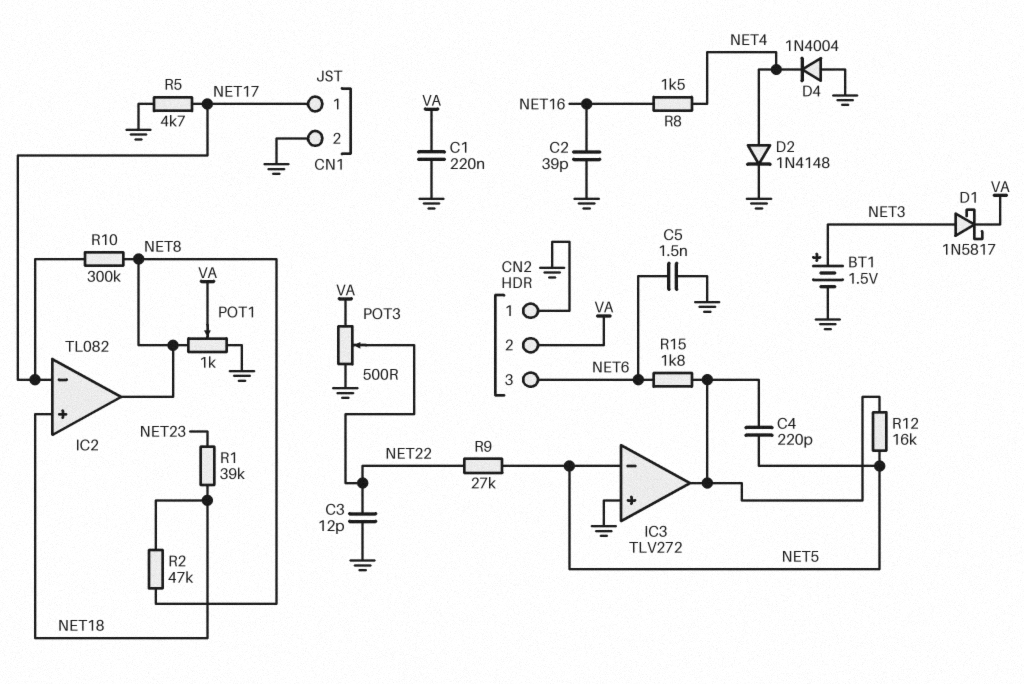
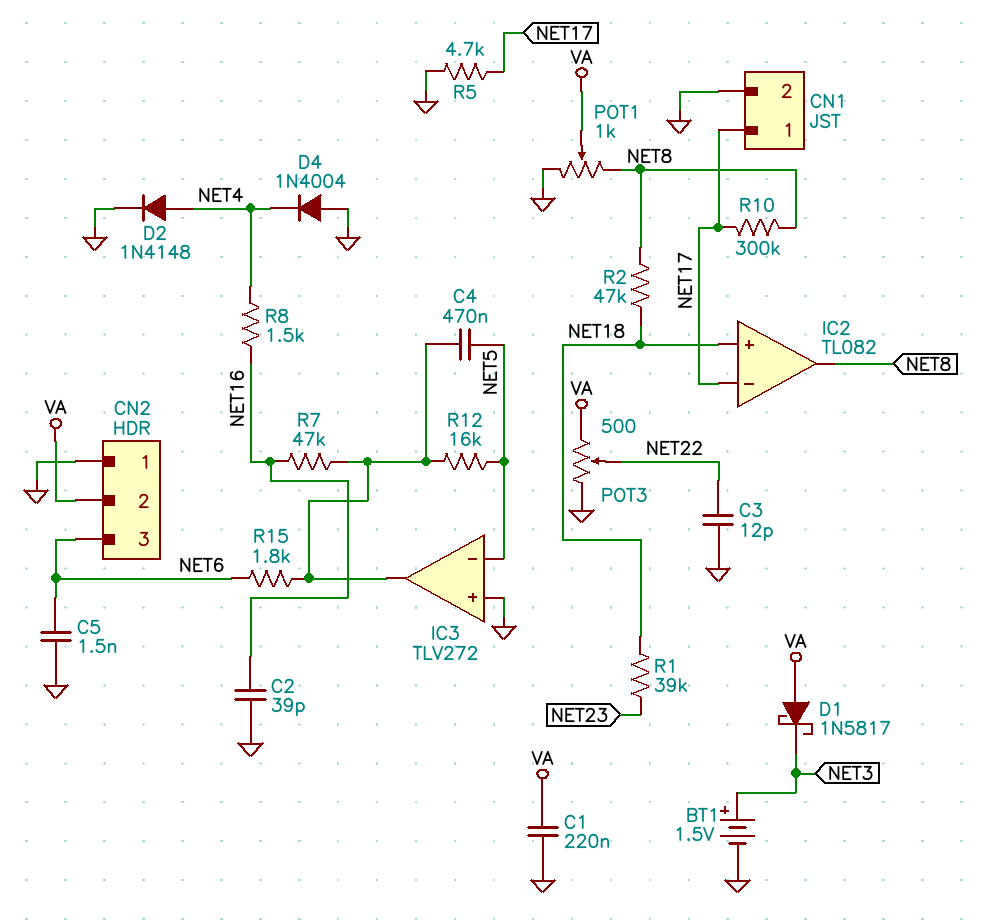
C4: 220pF (IC3/out, NET5) -> 470nF (IC3/out, NET5)
D1: schottky 1N5817 (A NET3, K VA) -> schottky 1N5817 (A VA, K NET3)
R7: none -> 47k (IC3/out, NET16)
R9: 27k (NET5, NET22) -> none

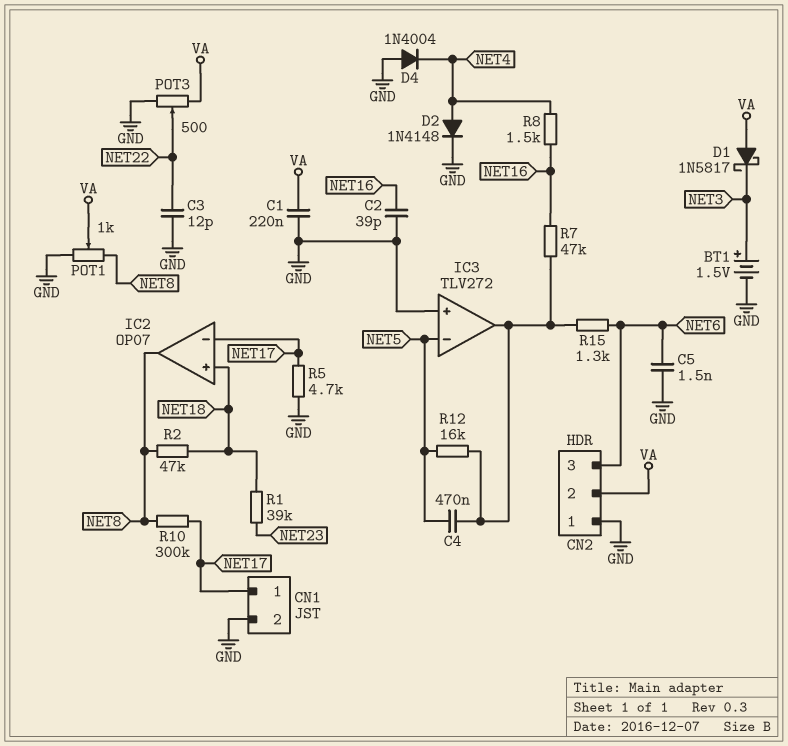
IC2: TL082 -> OP07
R15: 1.8k (IC3/out, NET6) -> 1.3k (IC3/out, NET6)

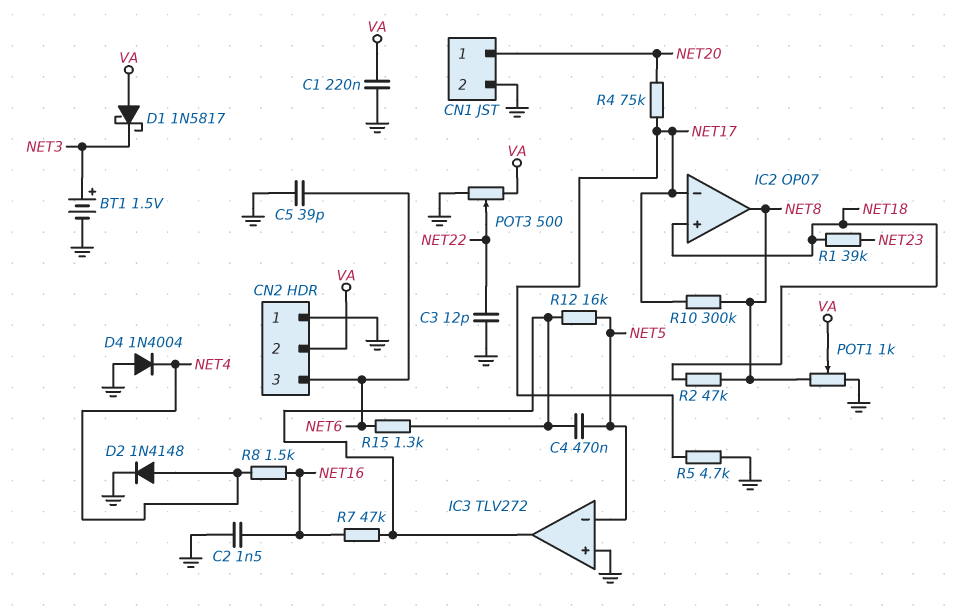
C2: 39pF (GND, NET16) -> 1.5nF (GND, NET16)
C5: 1.5nF (GND, NET6) -> 39pF (GND, NET6)
CN1 pin 1: NET17 -> NET20
R4: none -> 75k (NET17, NET20)

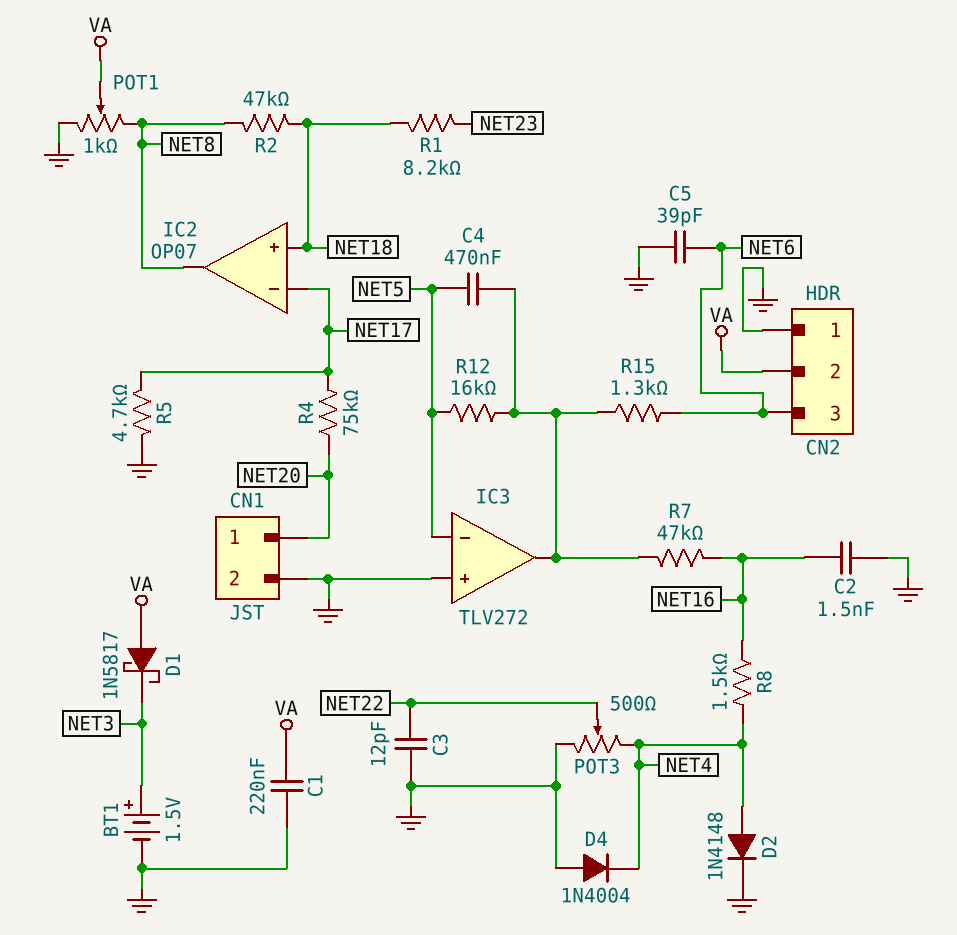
POT3: 500 (GND, VA, wiper NET22) -> 500 (GND, NET4, wiper NET22)
R1: 39k (NET18, NET23) -> 8.2k (NET18, NET23)
R10: 300k (NET8, NET17) -> none

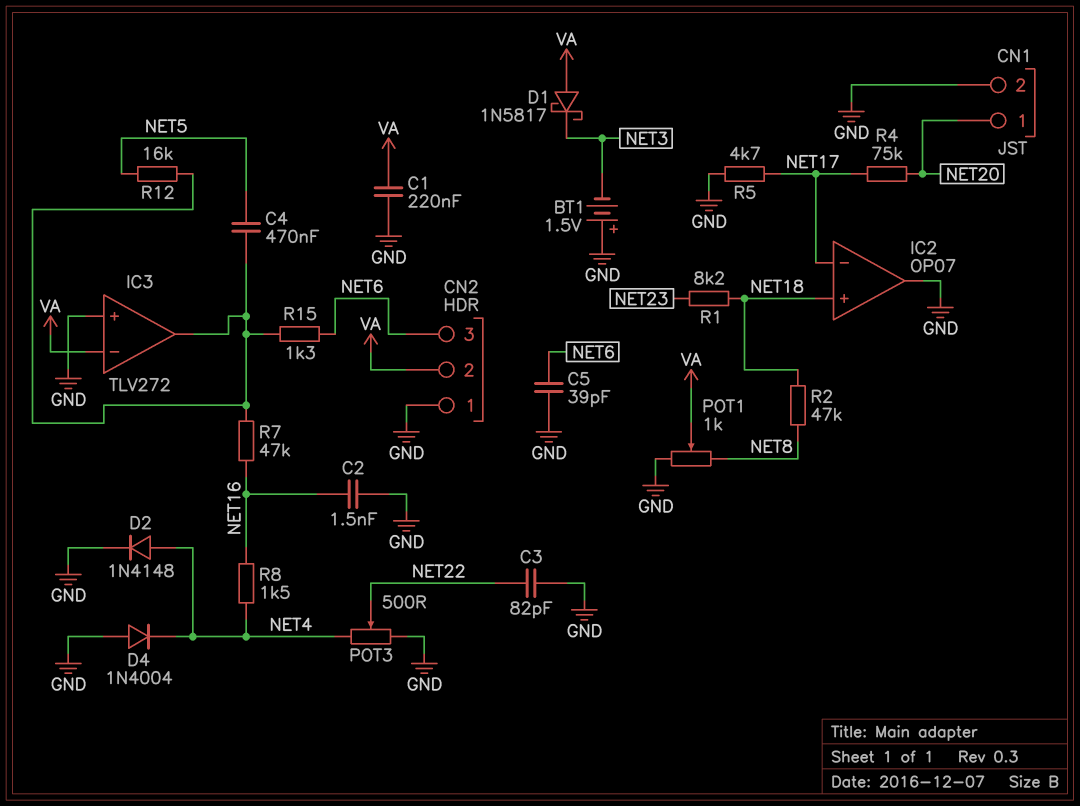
BT1: 1.5V (plus NET3, minus GND) -> 1.5V (plus GND, minus NET3)
C3: 12pF (GND, NET22) -> 82pF (GND, NET22)
IC2 pin out: NET8 -> GND
IC3 pin in-: NET5 -> VA

